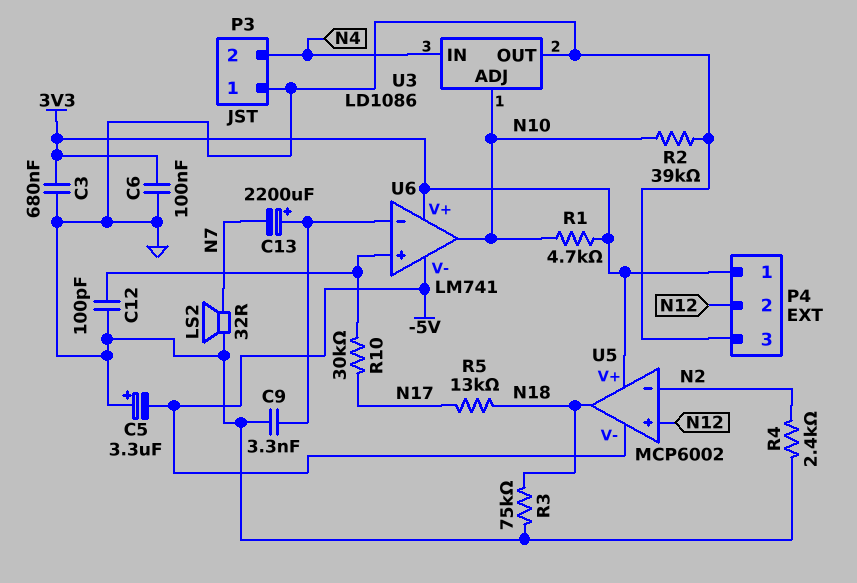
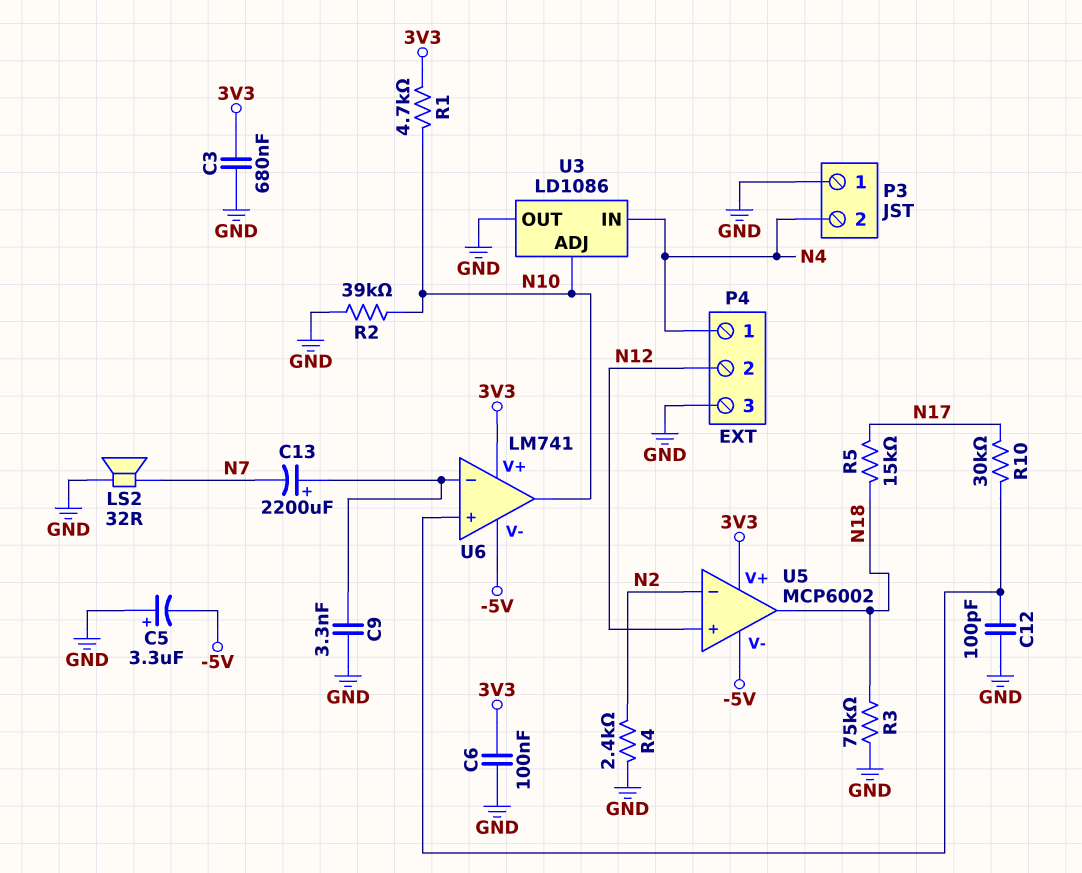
P4 pin 1: 3V3 -> N4
R5: 13k (N17, N18) -> 15k (N17, N18)

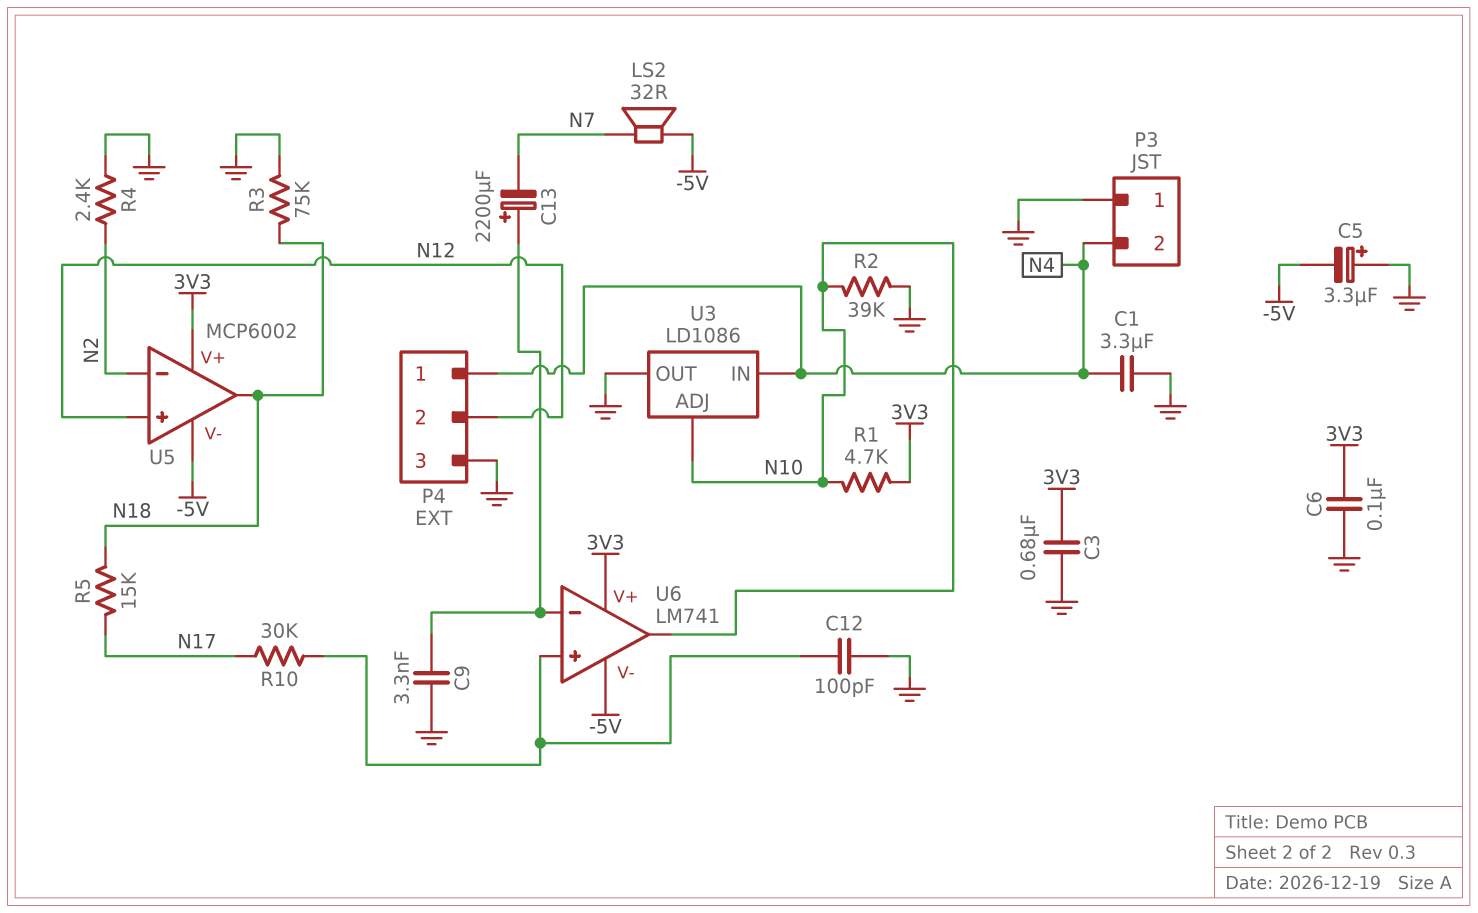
C1: none -> 3.3uF (GND, N4)
LS2: speaker 32R (GND, N7) -> speaker 32R (-5V, N7)

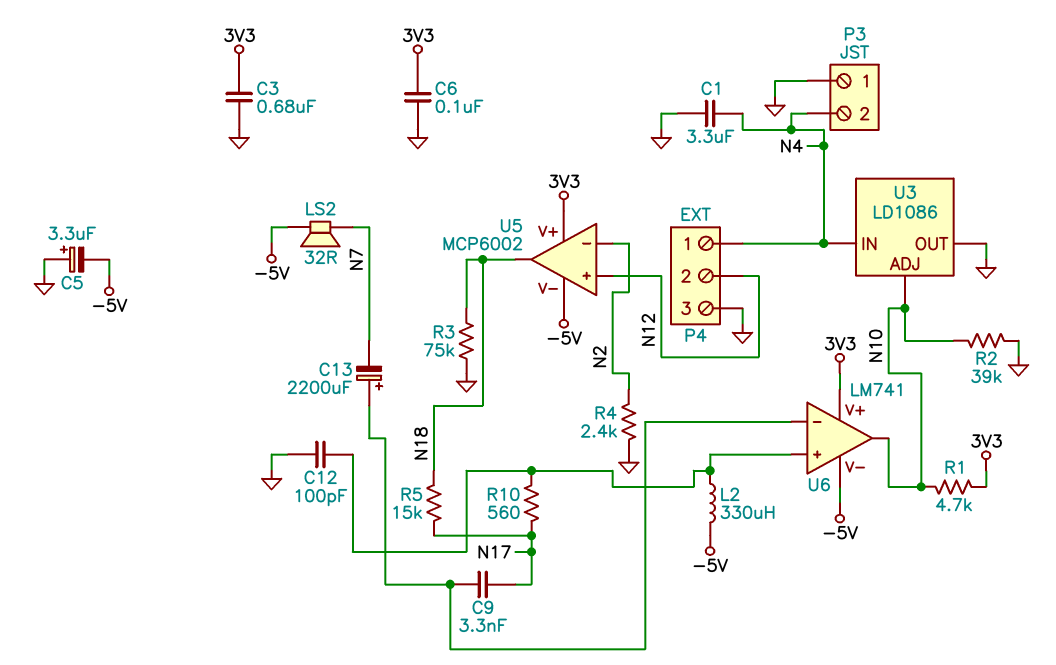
C9: 3.3nF (GND, U6/in-) -> 3.3nF (N17, U6/in-)
L2: none -> 330uH (-5V, U6/in+)
R10: 30k (N17, U6/in+) -> 560 (N17, U6/in+)

